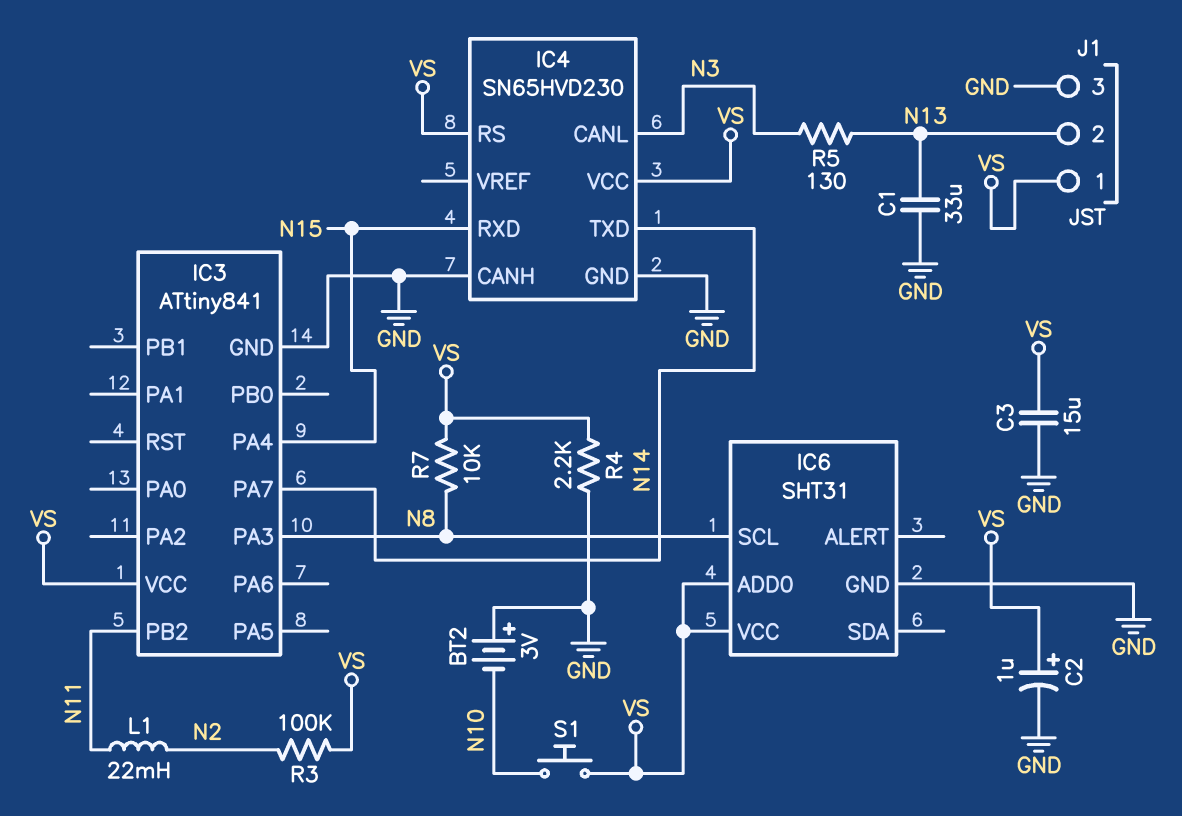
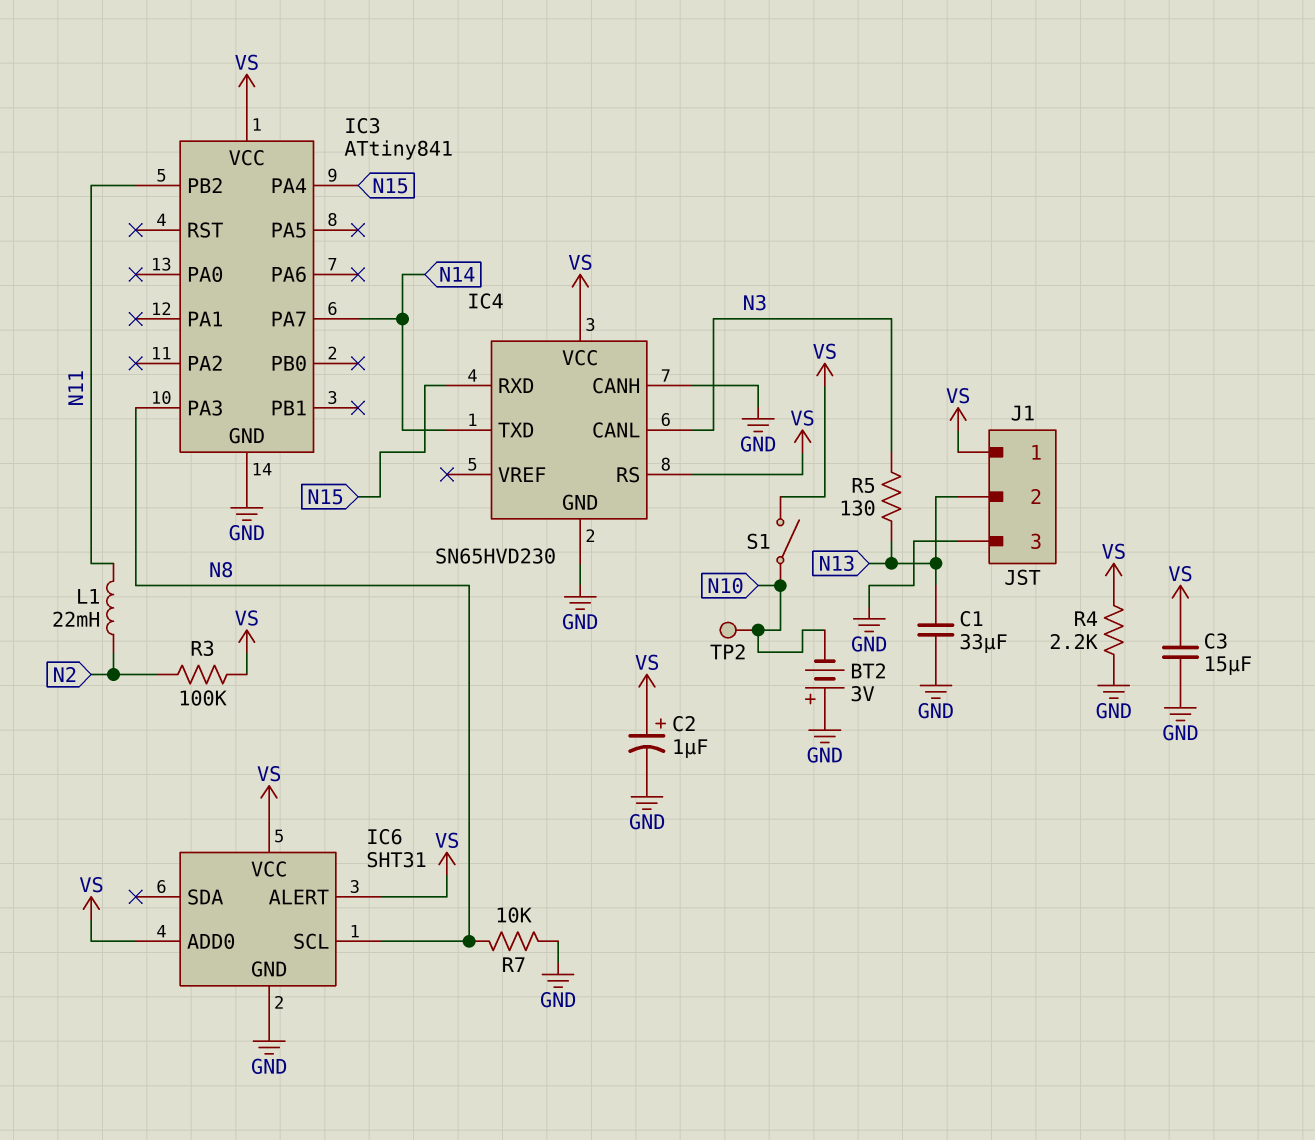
IC6 pin ALERT: none -> VS
R7: 10k (N8, VS) -> 10k (GND, N8)
S1: button (N10, VS) -> switch (N10, VS)
TP2: none -> test point (N10)

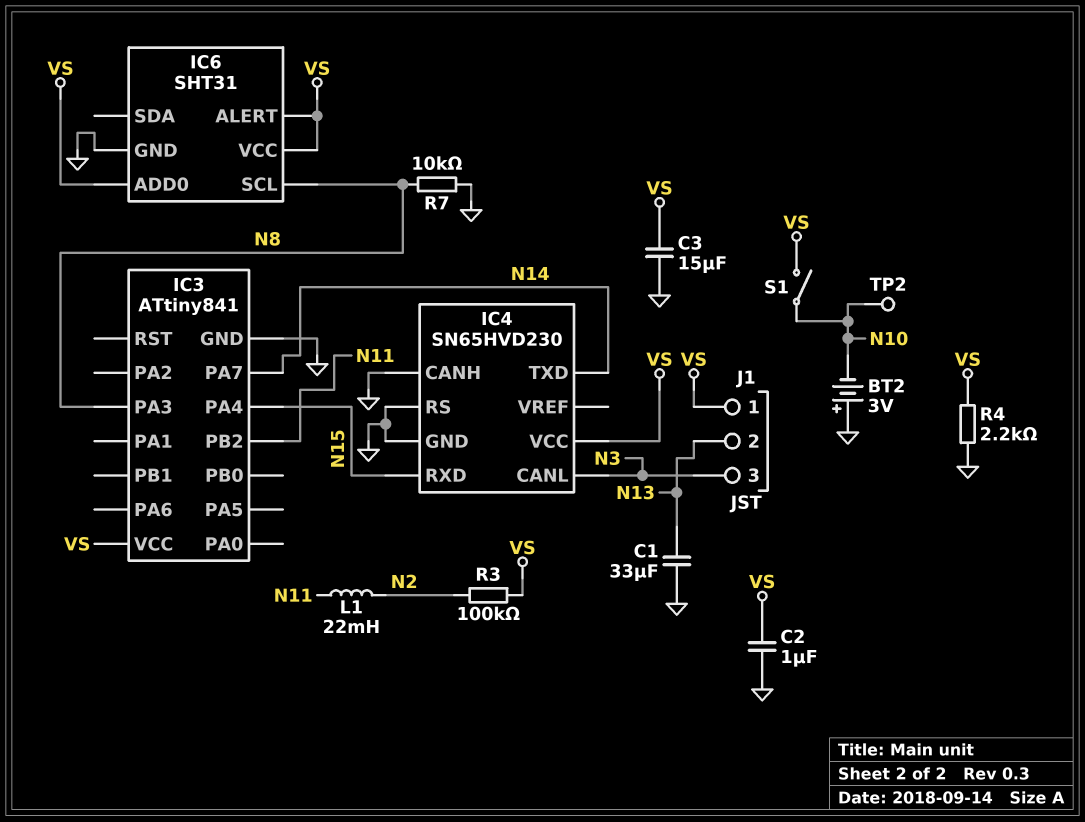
C2: 1uF (plus VS, minus GND) -> 1uF (GND, VS)
IC4 pin RS: VS -> GND
J1 pin 3: GND -> N3
R5: 130 (N3, N13) -> none

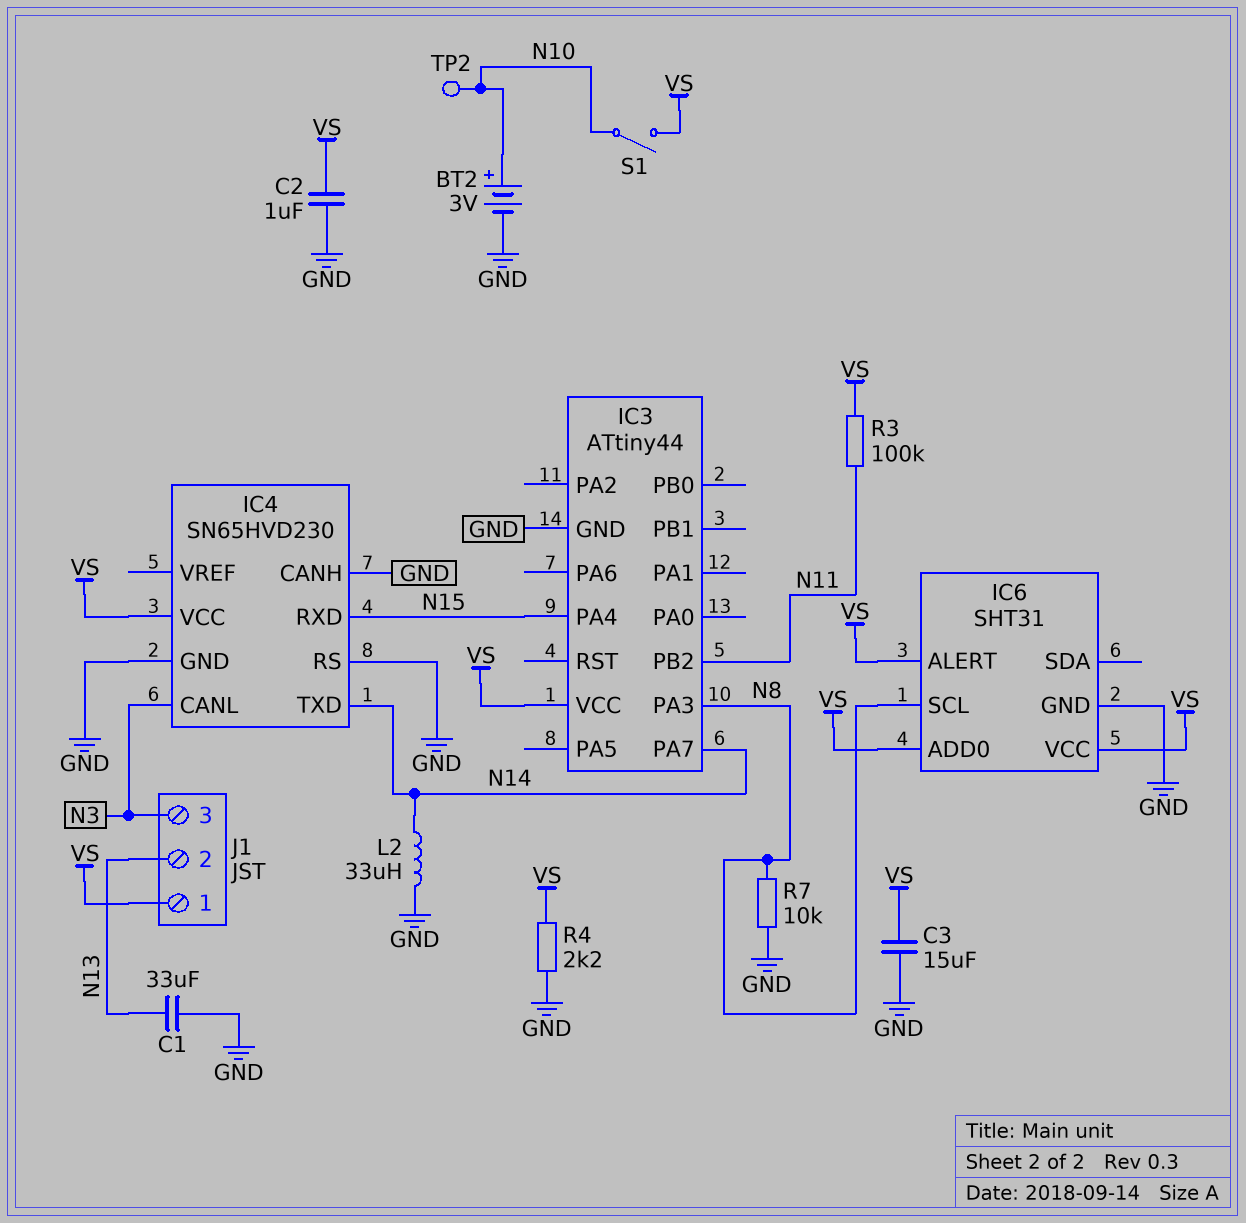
BT2: 3V (plus GND, minus N10) -> 3V (plus N10, minus GND)
IC3: ATtiny841 -> ATtiny44
L1: 22mH (N2, N11) -> none
L2: none -> 33uH (GND, N14)
R3: 100k (N2, VS) -> 100k (N11, VS)

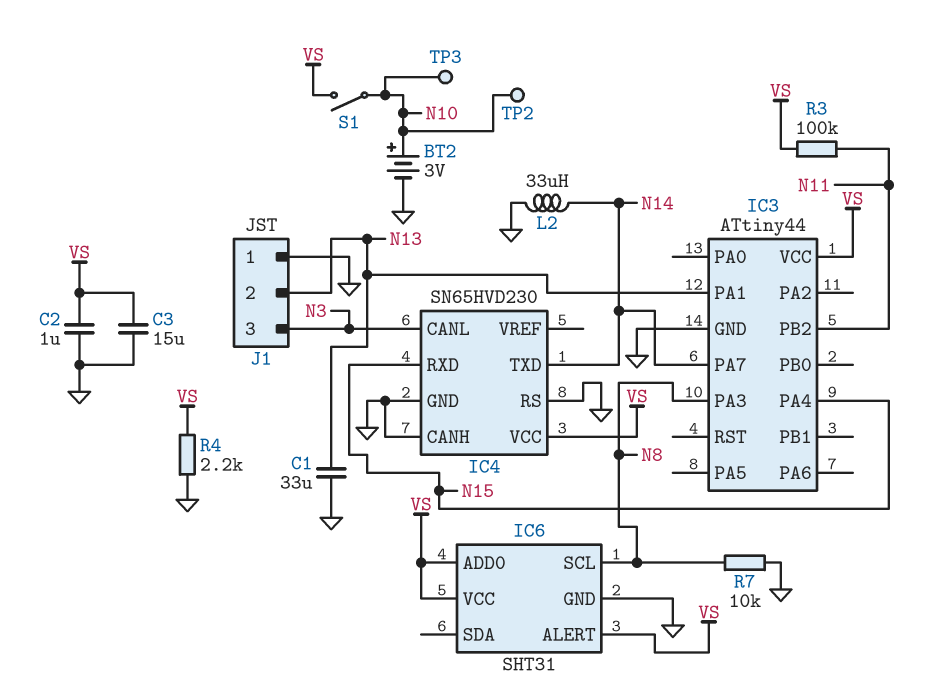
IC3 pin PA1: none -> N13
J1 pin 1: VS -> GND
TP3: none -> test point (N10)

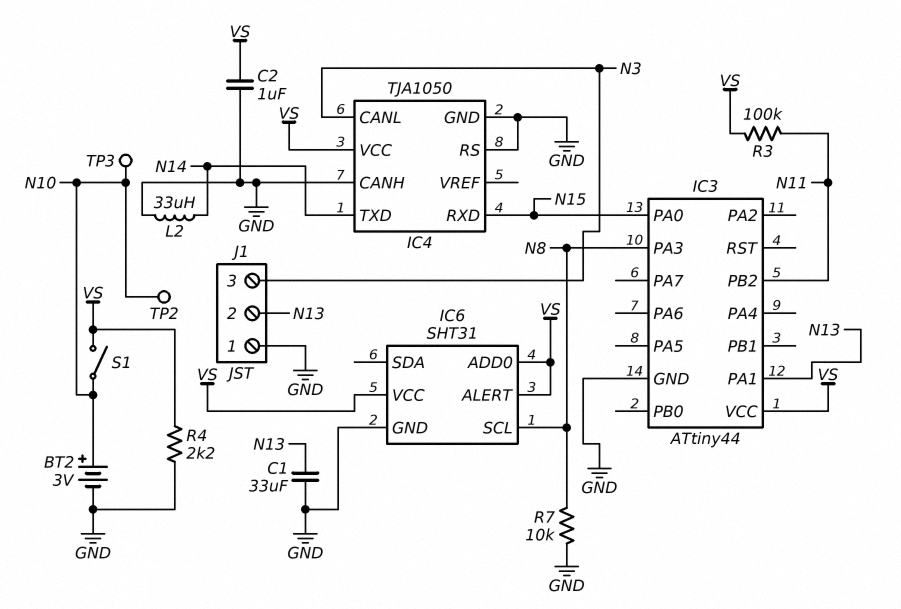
C3: 15uF (GND, VS) -> none
IC3 pin PA0: none -> N15
IC3 pin PA4: N15 -> none
IC3 pin PA7: N14 -> none
IC4: SN65HVD230 -> TJA1050

